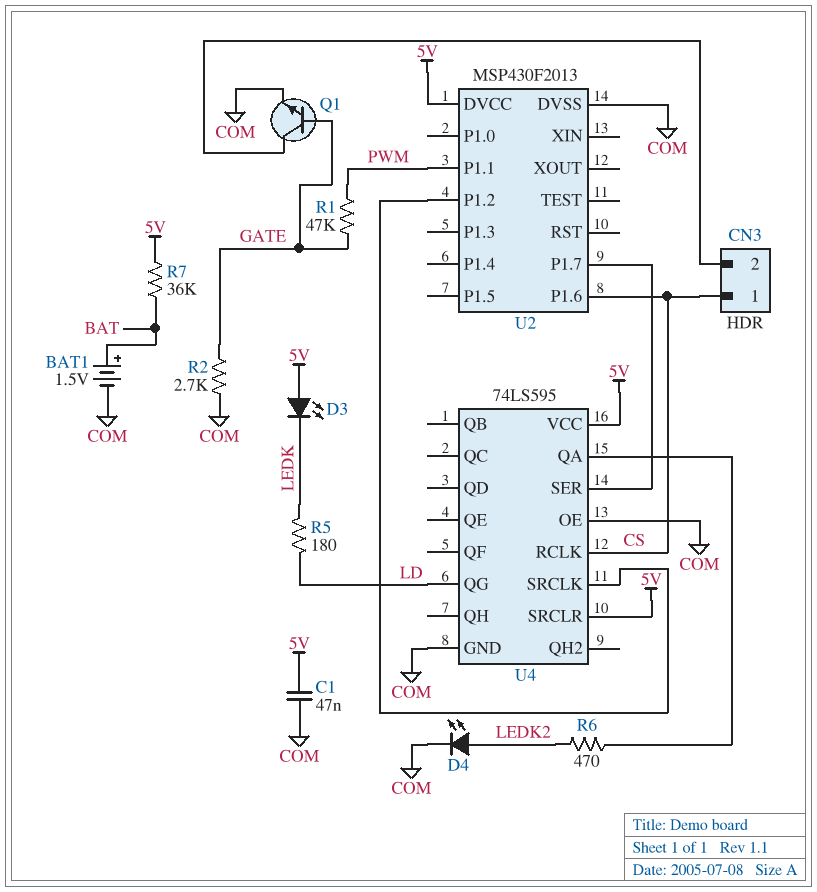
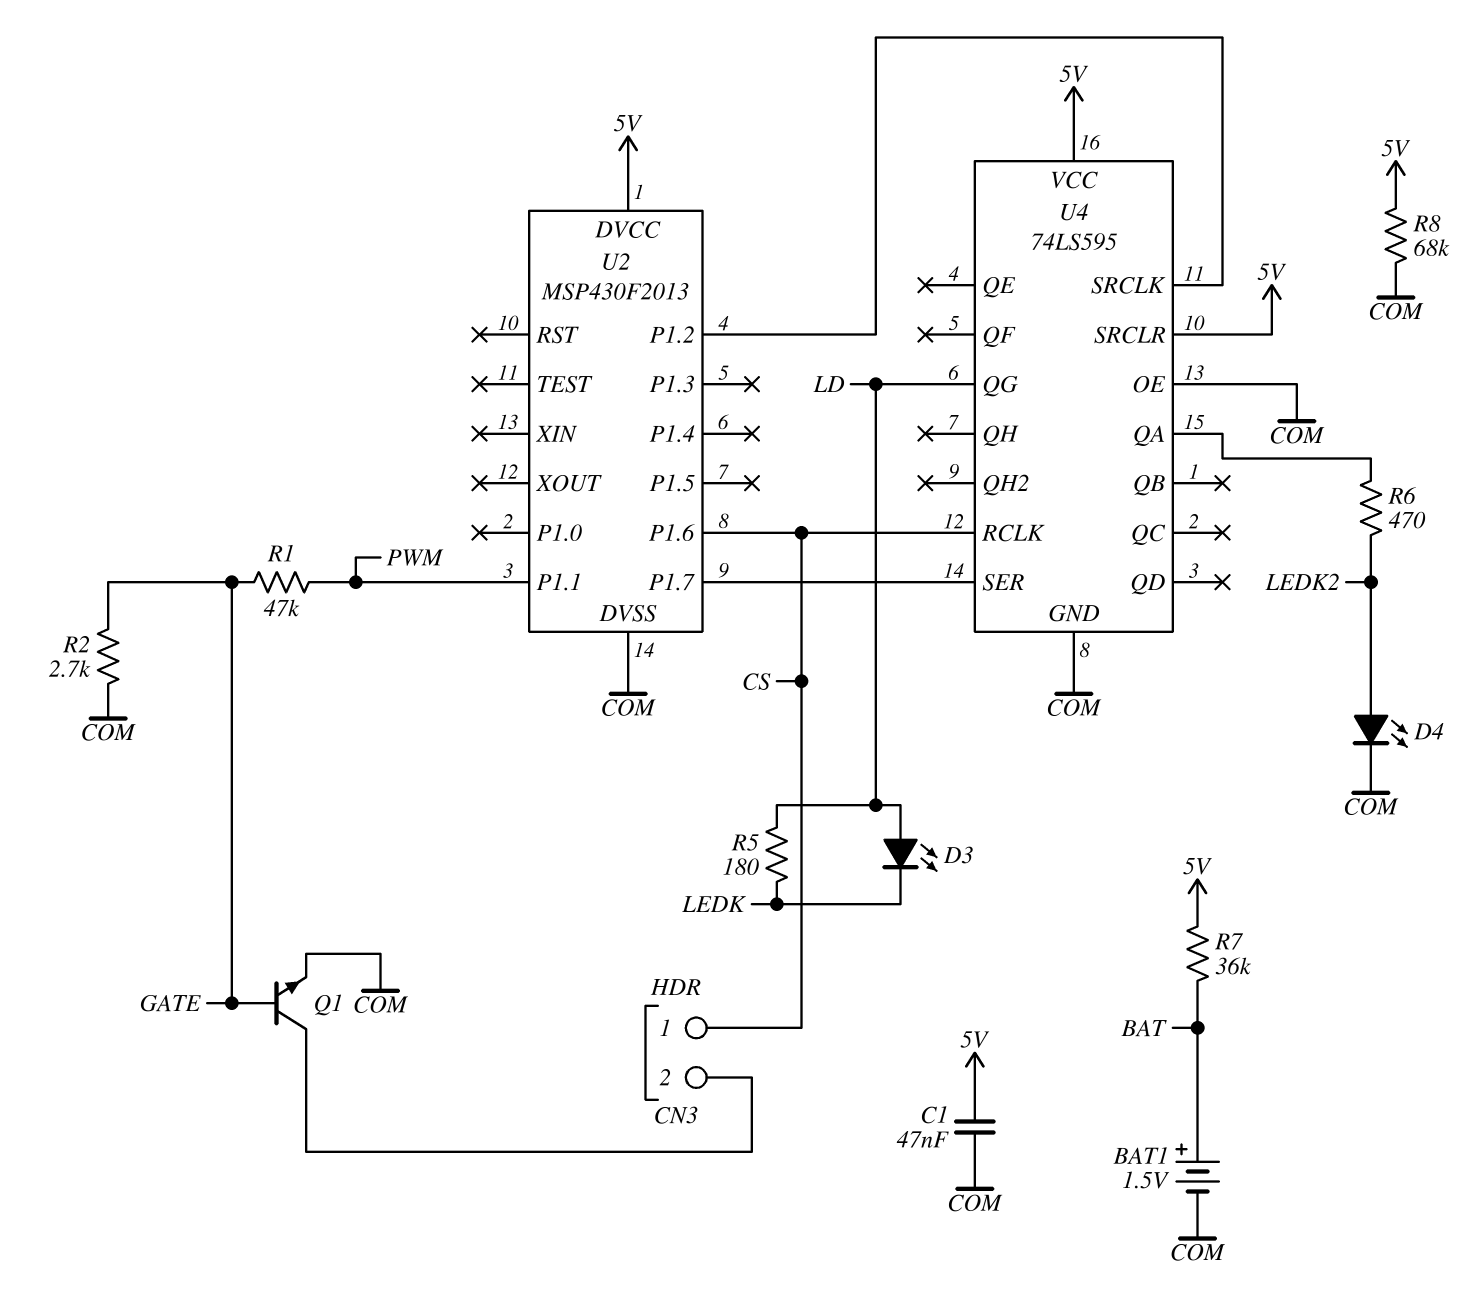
D3: LED (A 5V, K LEDK) -> LED (A LD, K LEDK)
R8: none -> 68k (5V, COM)

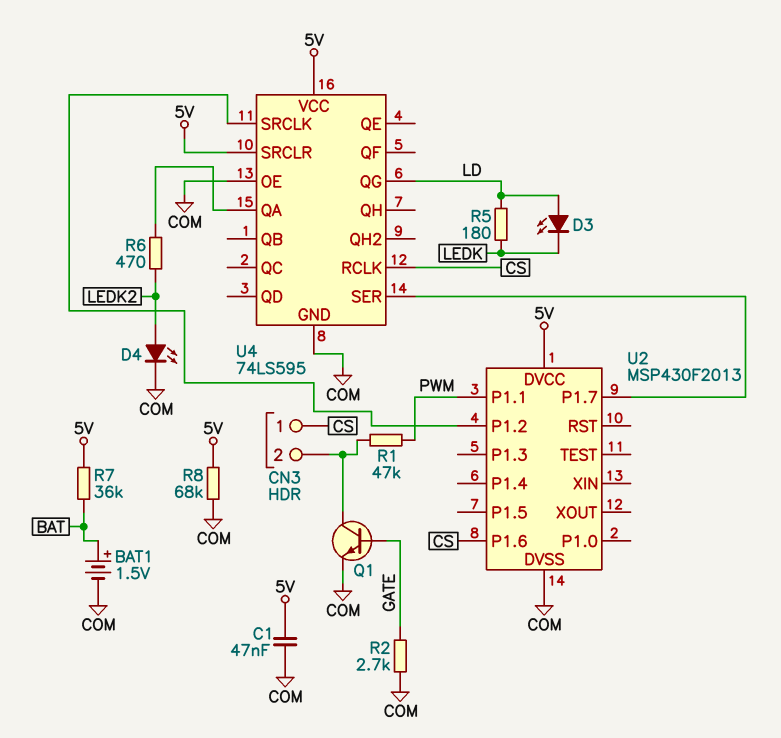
R1: 47k (GATE, PWM) -> 47k (CN3/2, PWM)

